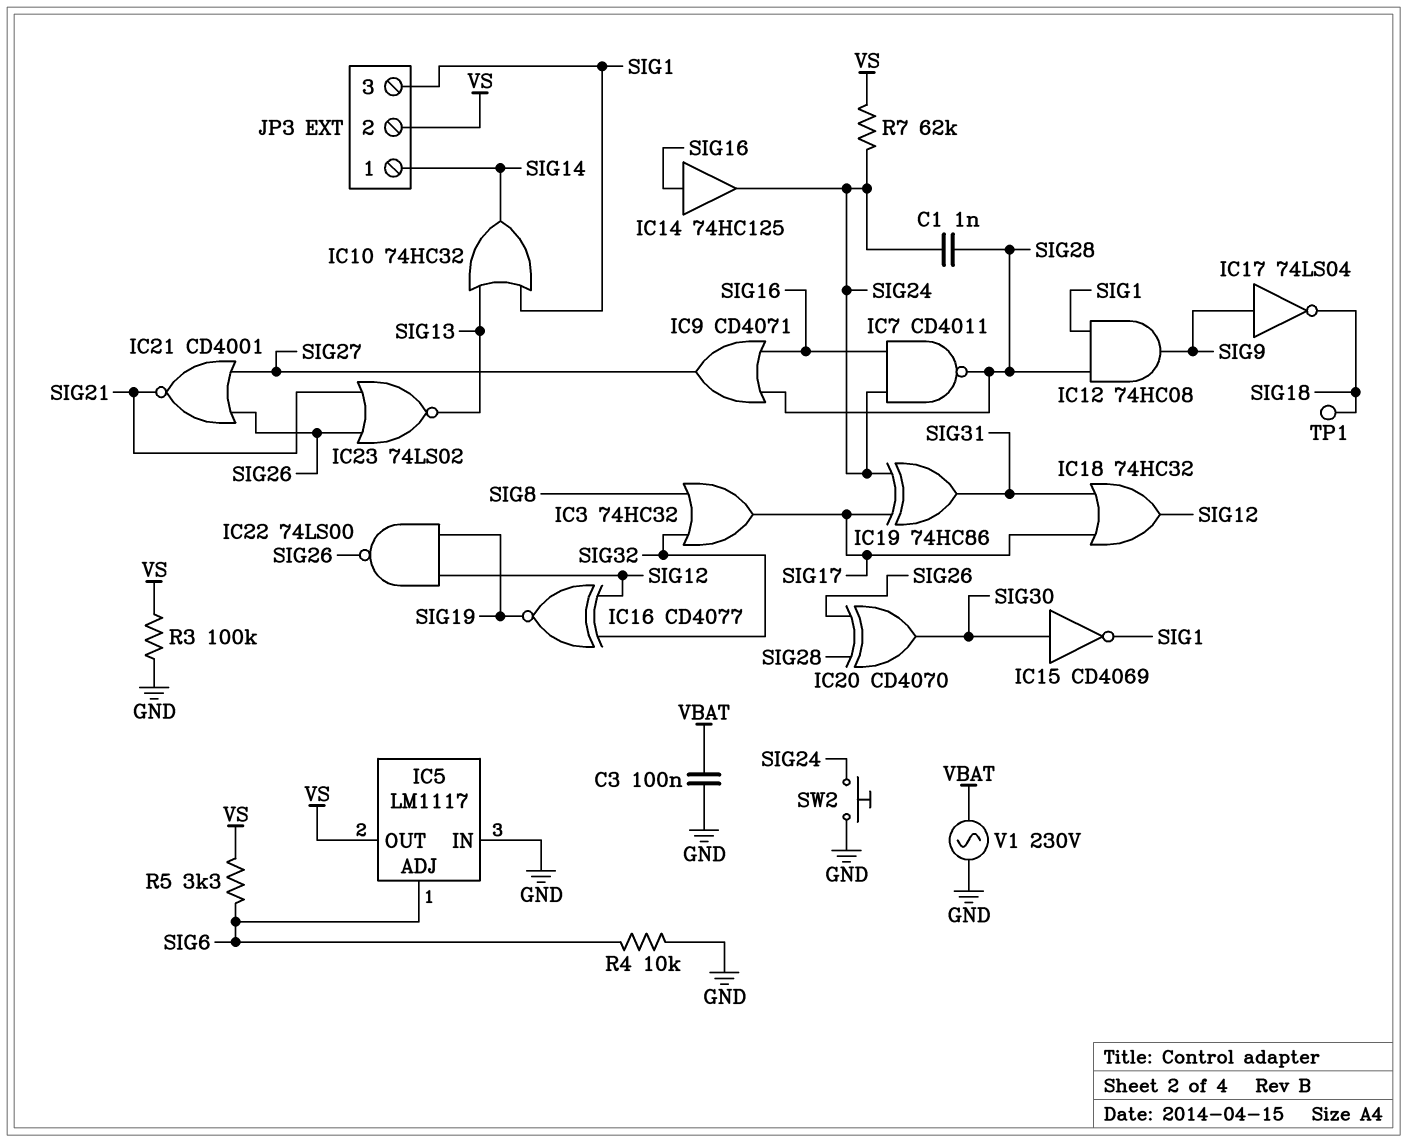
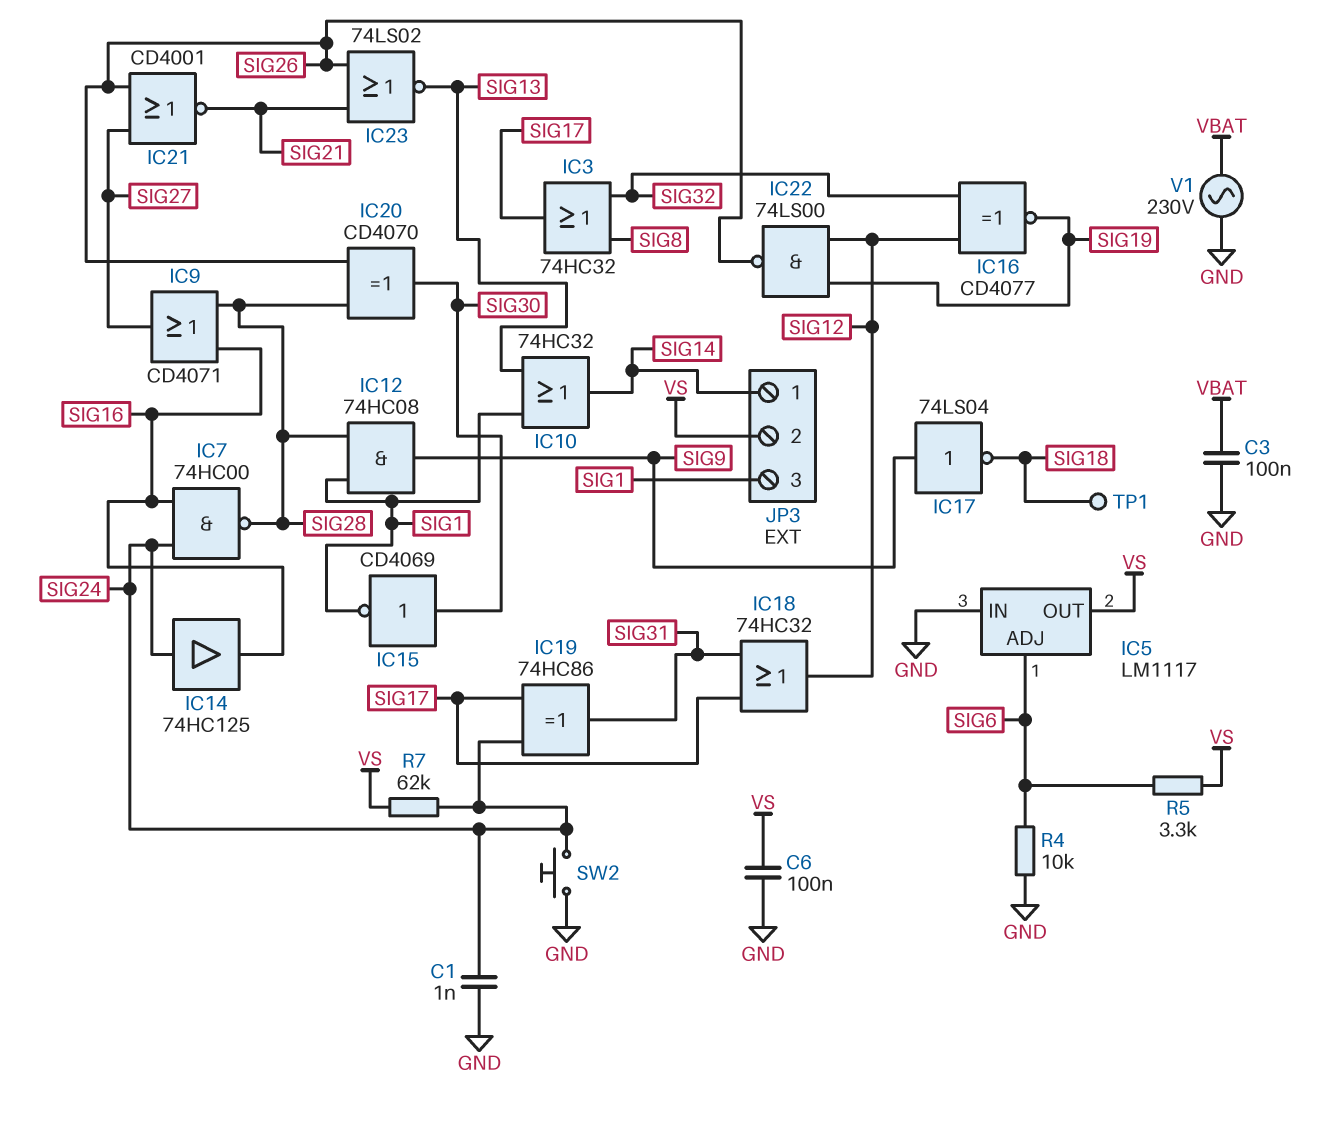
C1: 1nF (SIG24, SIG28) -> 1nF (GND, SIG24)
C6: none -> 100nF (GND, VS)
IC7: NAND CD4011 (in SIG16, in SIG24, out SIG28) -> NAND 74HC00 (in SIG16, in SIG24, out SIG28)
IC14: buffer 74HC125 (in SIG16, out SIG24) -> buffer 74HC125 (in SIG24, out SIG16)
R3: 100k (GND, VS) -> none

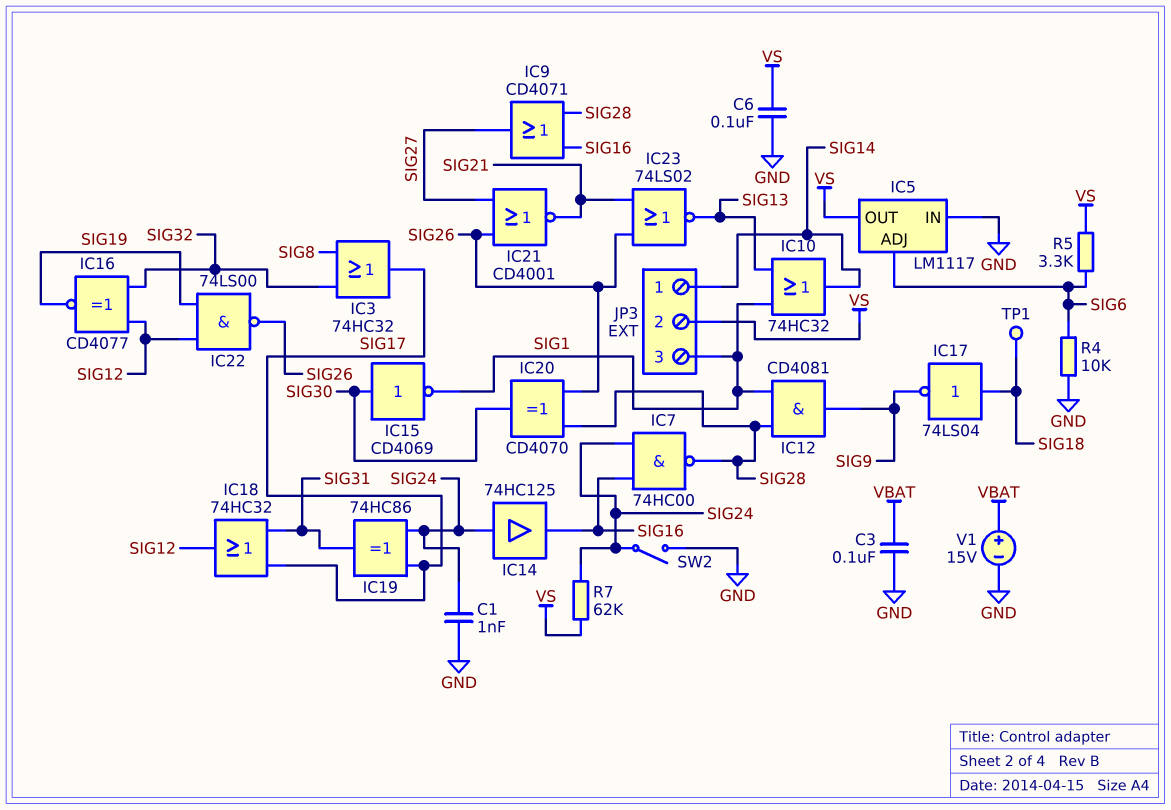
IC12: AND 74HC08 (in SIG1, in SIG28, out SIG9) -> AND CD4081 (in SIG1, in SIG28, out SIG9)
IC17: NOT 74LS04 (in SIG9, out SIG18) -> NOT 74LS04 (in SIG18, out SIG9)
SW2: button (GND, SIG24) -> switch (GND, SIG24)
V1: AC 230V (GND, VBAT) -> 15V (plus VBAT, minus GND)

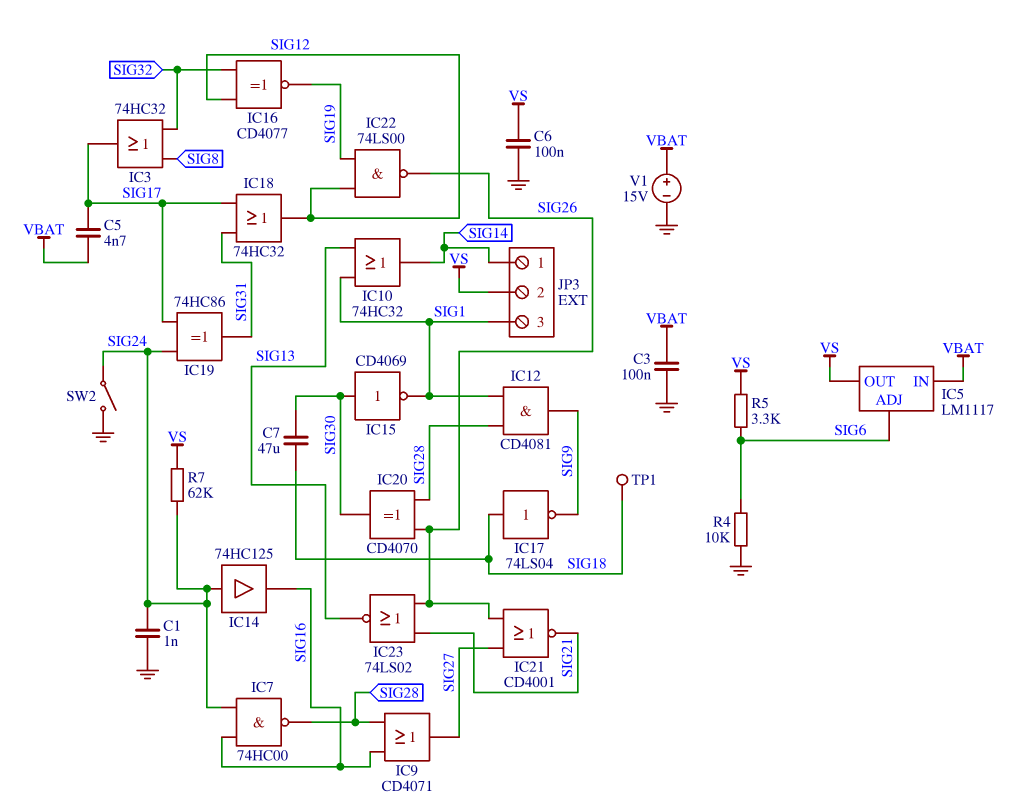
C5: none -> 4.7nF (SIG17, VBAT)
C7: none -> 47uF (SIG18, SIG30)
IC5 pin IN: GND -> VBAT

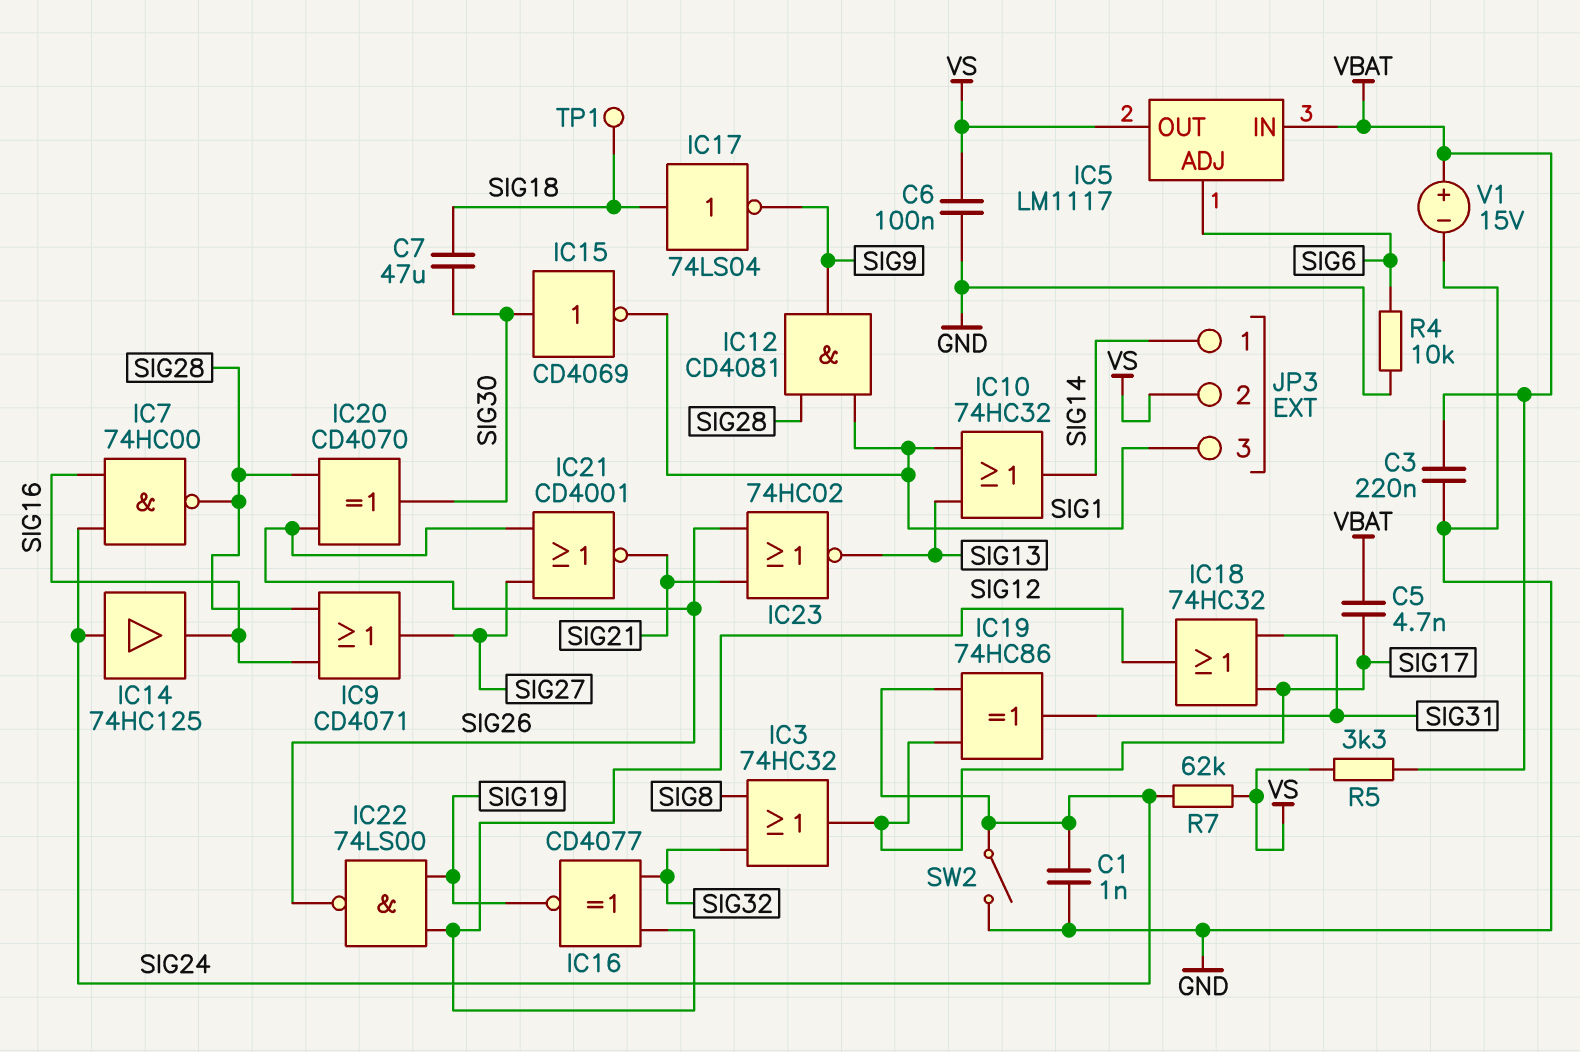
C3: 100nF (GND, VBAT) -> 220nF (GND, VBAT)
IC23: NOR 74LS02 (in SIG21, in SIG26, out SIG13) -> NOR 74HC02 (in SIG21, in SIG26, out SIG13)
R5: 3.3k (SIG6, VS) -> 3.3k (VBAT, VS)

